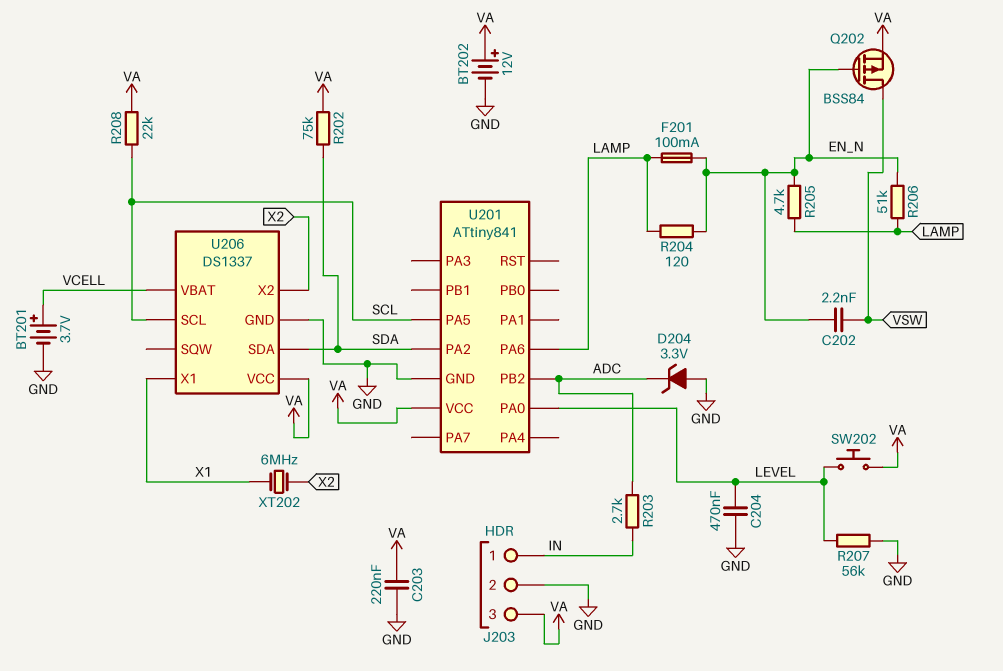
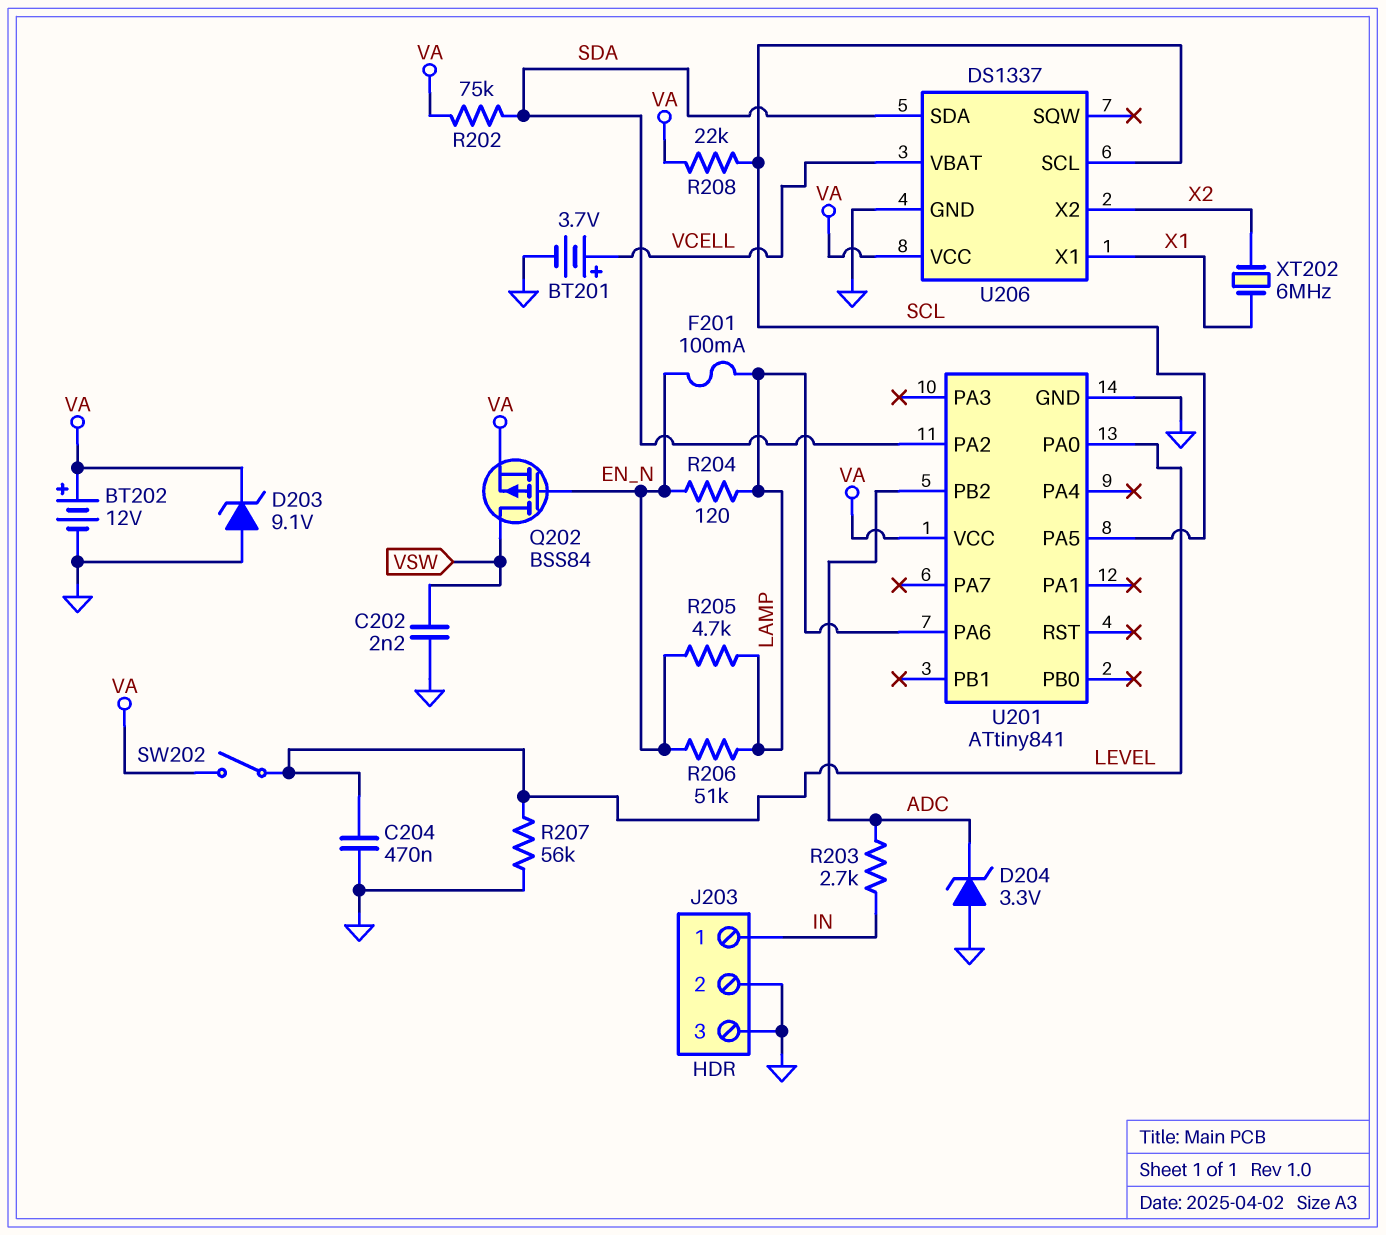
C202: 2.2nF (EN_N, VSW) -> 2.2nF (GND, VSW)
C203: 220nF (GND, VA) -> none
D203: none -> zener 9.1V (A GND, K VA)
J203 pin 3: VA -> GND
SW202: button (LEVEL, VA) -> switch (LEVEL, VA)

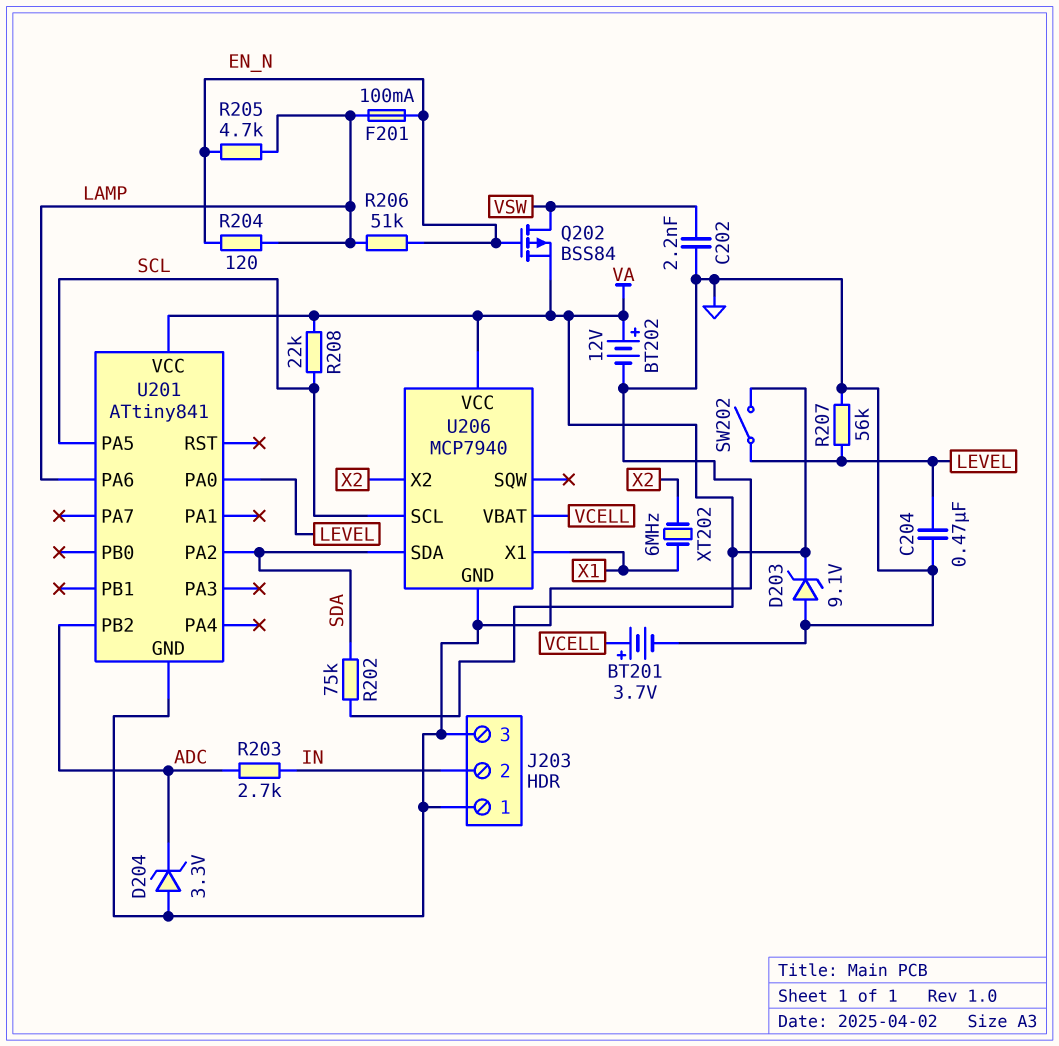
J203 pin 1: IN -> GND
J203 pin 2: GND -> IN
U206: DS1337 -> MCP7940

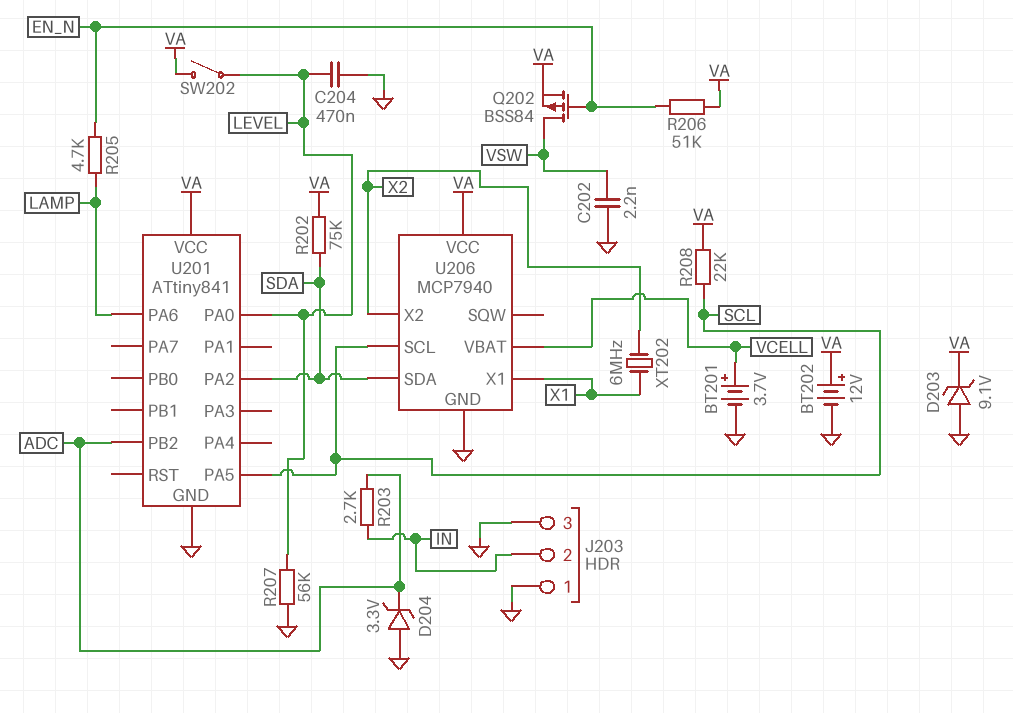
F201: 100mA (EN_N, LAMP) -> none
R204: 120 (EN_N, LAMP) -> none
R206: 51k (EN_N, LAMP) -> 51k (EN_N, VA)

